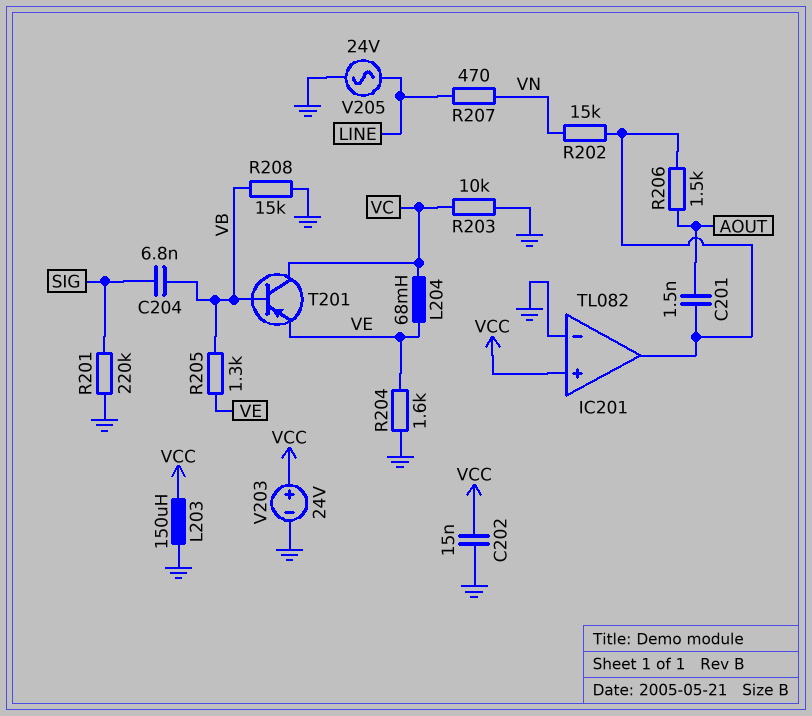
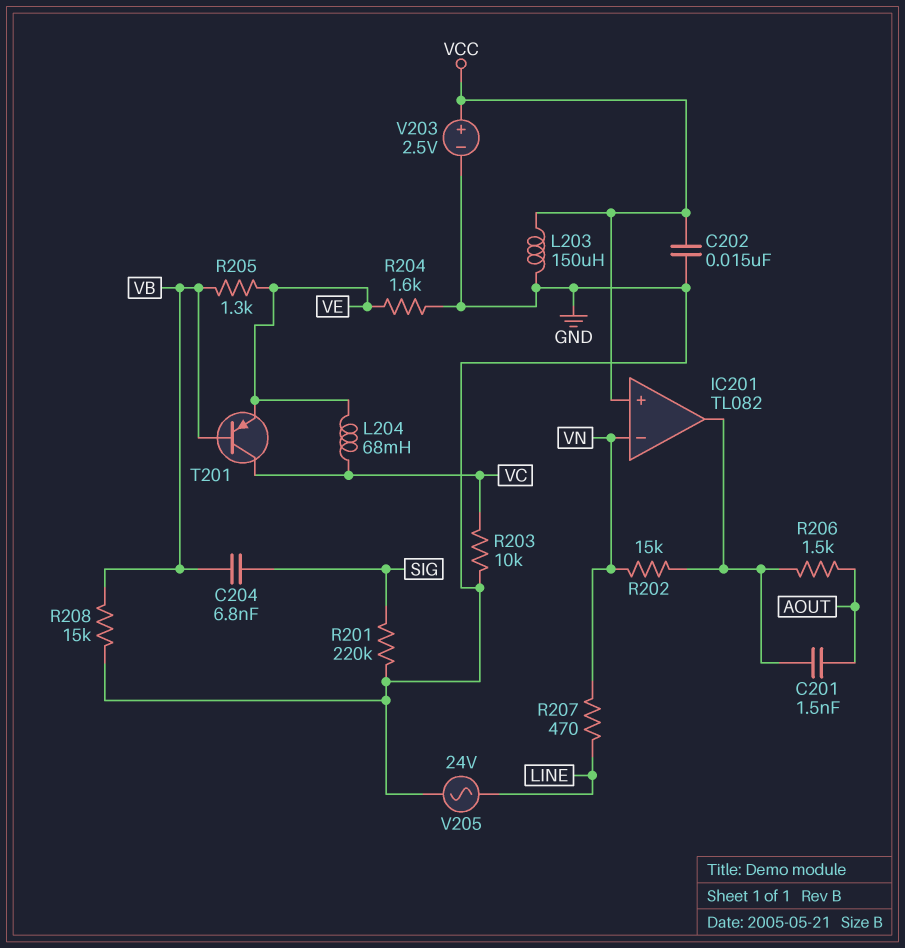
IC201 pin in-: GND -> VN
V203: 24V (plus VCC, minus GND) -> 2.5V (plus VCC, minus GND)

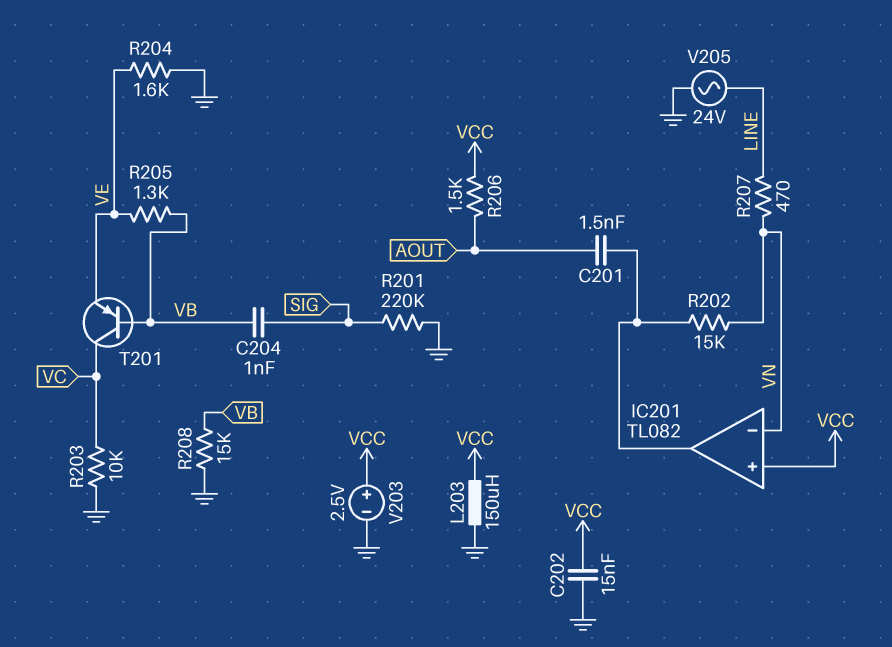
C204: 6.8nF (SIG, VB) -> 1nF (SIG, VB)
L204: 68mH (VC, VE) -> none
R206: 1.5k (AOUT, IC201/out) -> 1.5k (AOUT, VCC)

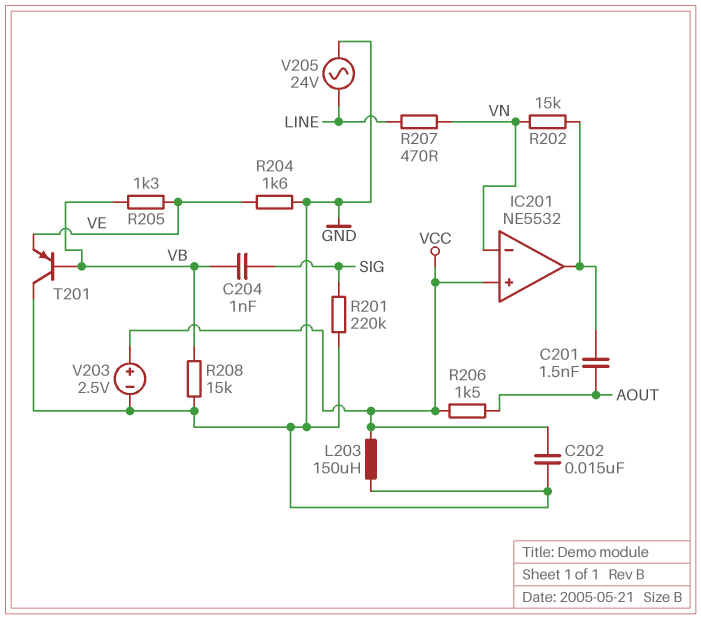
IC201: TL082 -> NE5532
R203: 10k (GND, VC) -> none
T201: PNP (B VB, C VC, E VE) -> PNP (B VB, C GND, E VE)

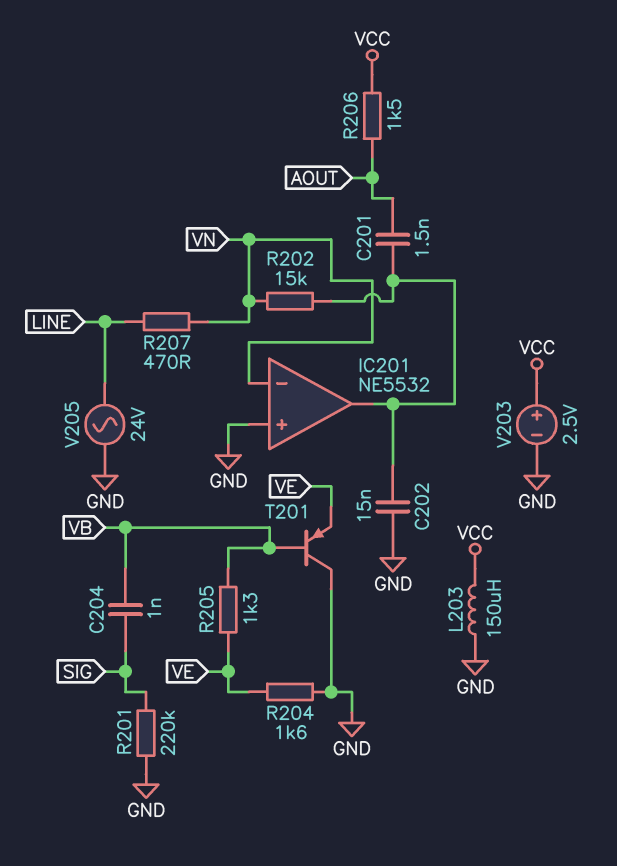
C202: 15nF (GND, VCC) -> 15nF (GND, IC201/out)
IC201 pin in+: VCC -> GND
R208: 15k (GND, VB) -> none

